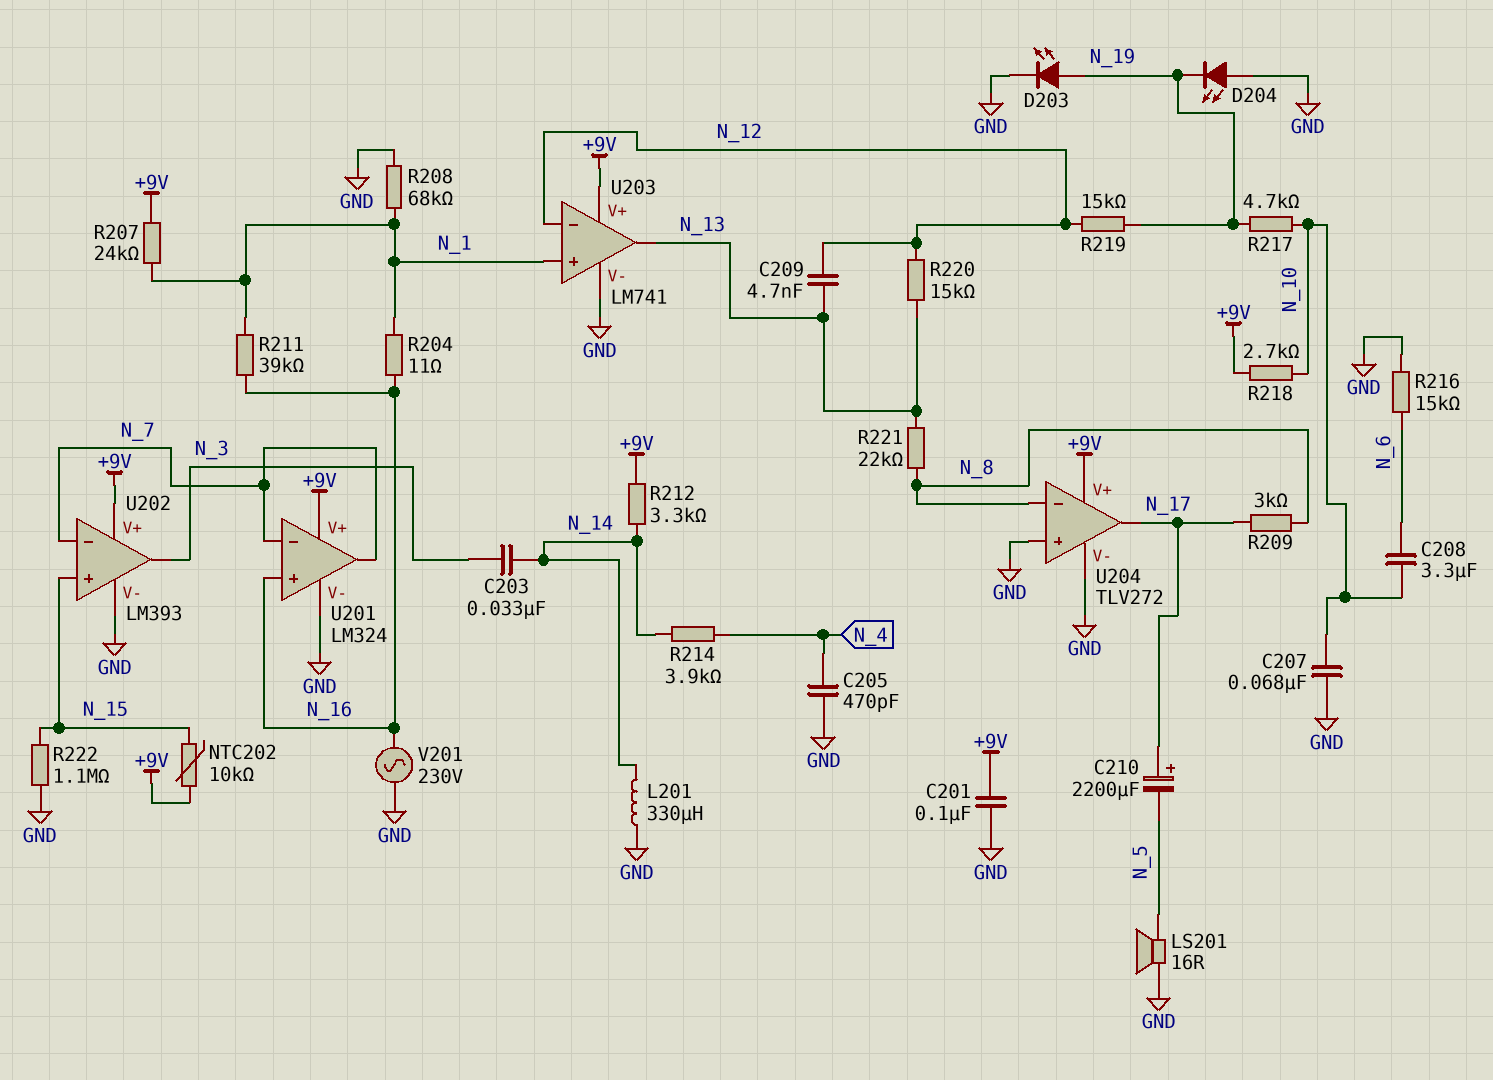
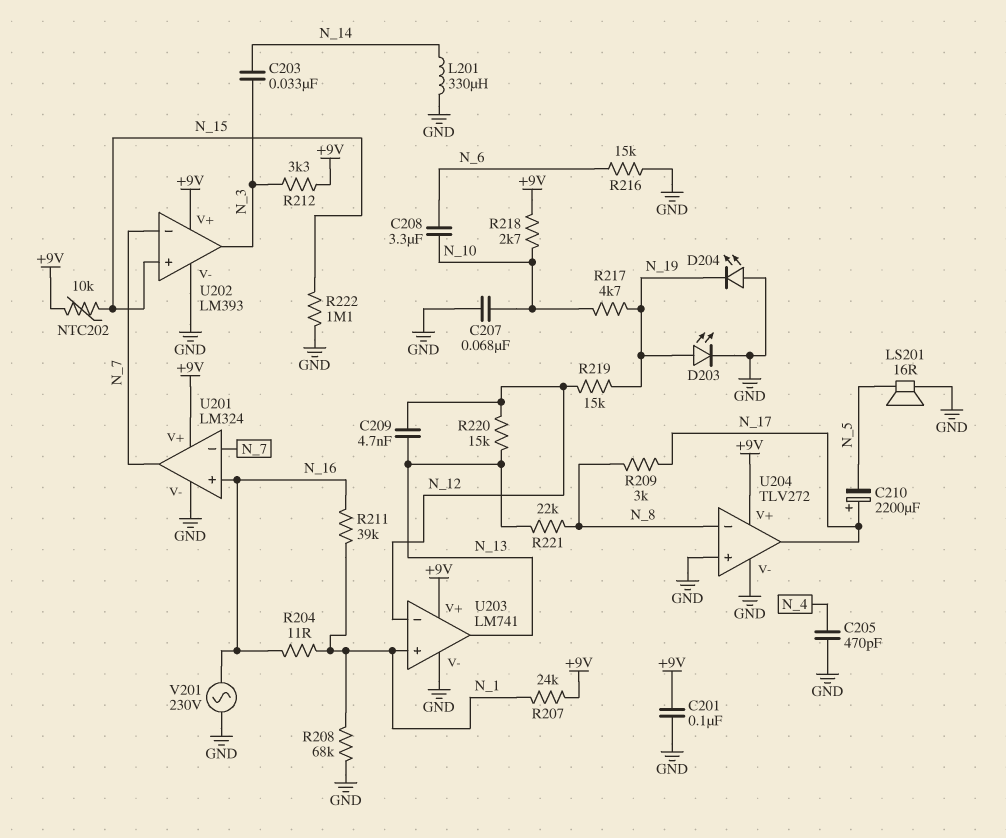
R212: 3.3k (+9V, N_14) -> 3.3k (+9V, N_3)
R214: 3.9k (N_4, N_14) -> none

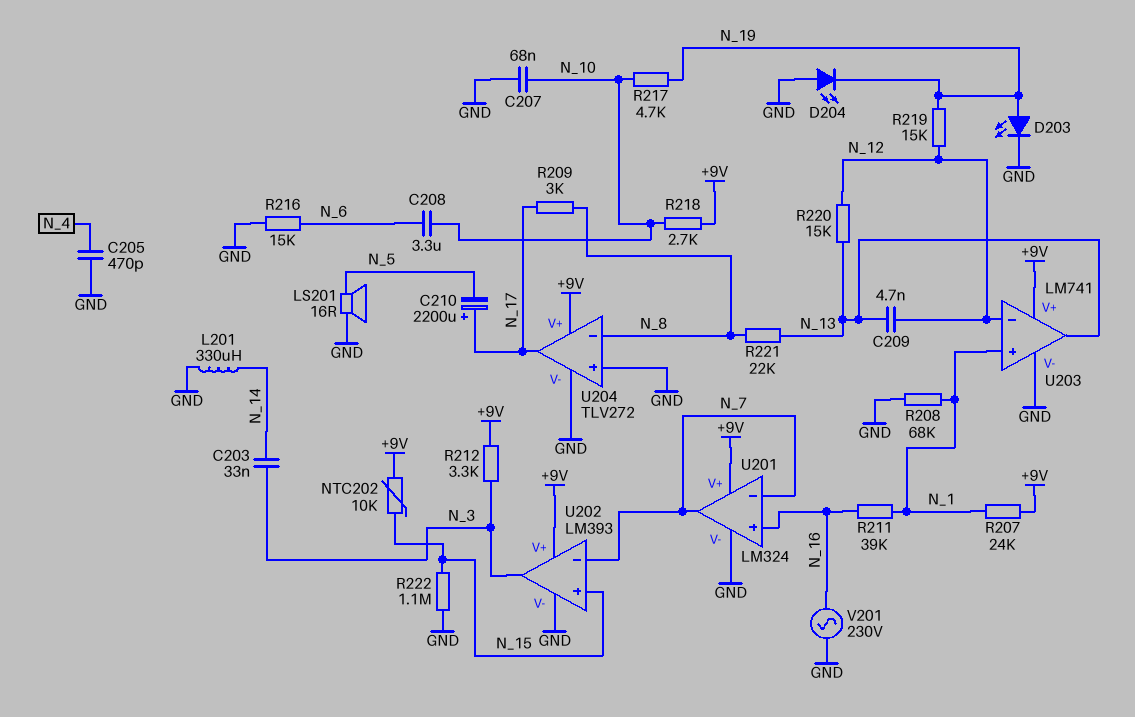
C201: 100nF (+9V, GND) -> none
R204: 11 (N_1, N_16) -> none

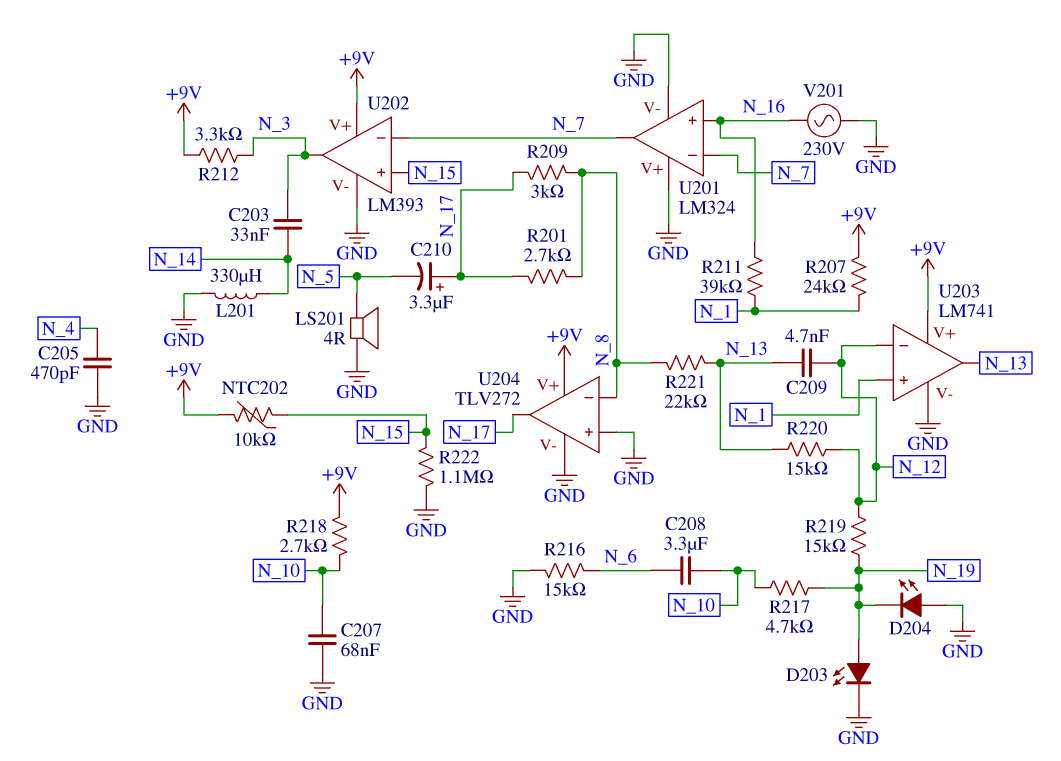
C210: 2200uF (plus N_17, minus N_5) -> 3.3uF (plus N_17, minus N_5)
LS201: speaker 16R (GND, N_5) -> speaker 4R (GND, N_5)
R201: none -> 2.7k (N_8, N_17)
R208: 68k (GND, N_1) -> none
U201 pin V+: +9V -> GND

